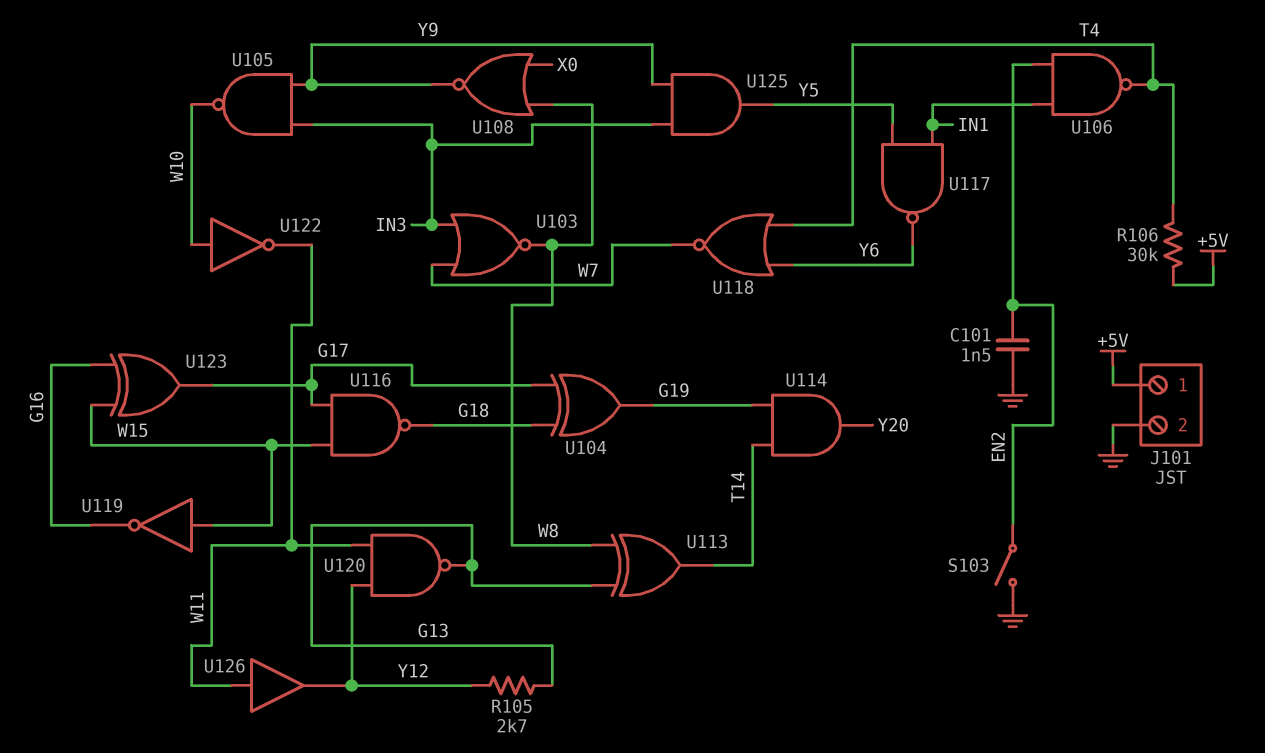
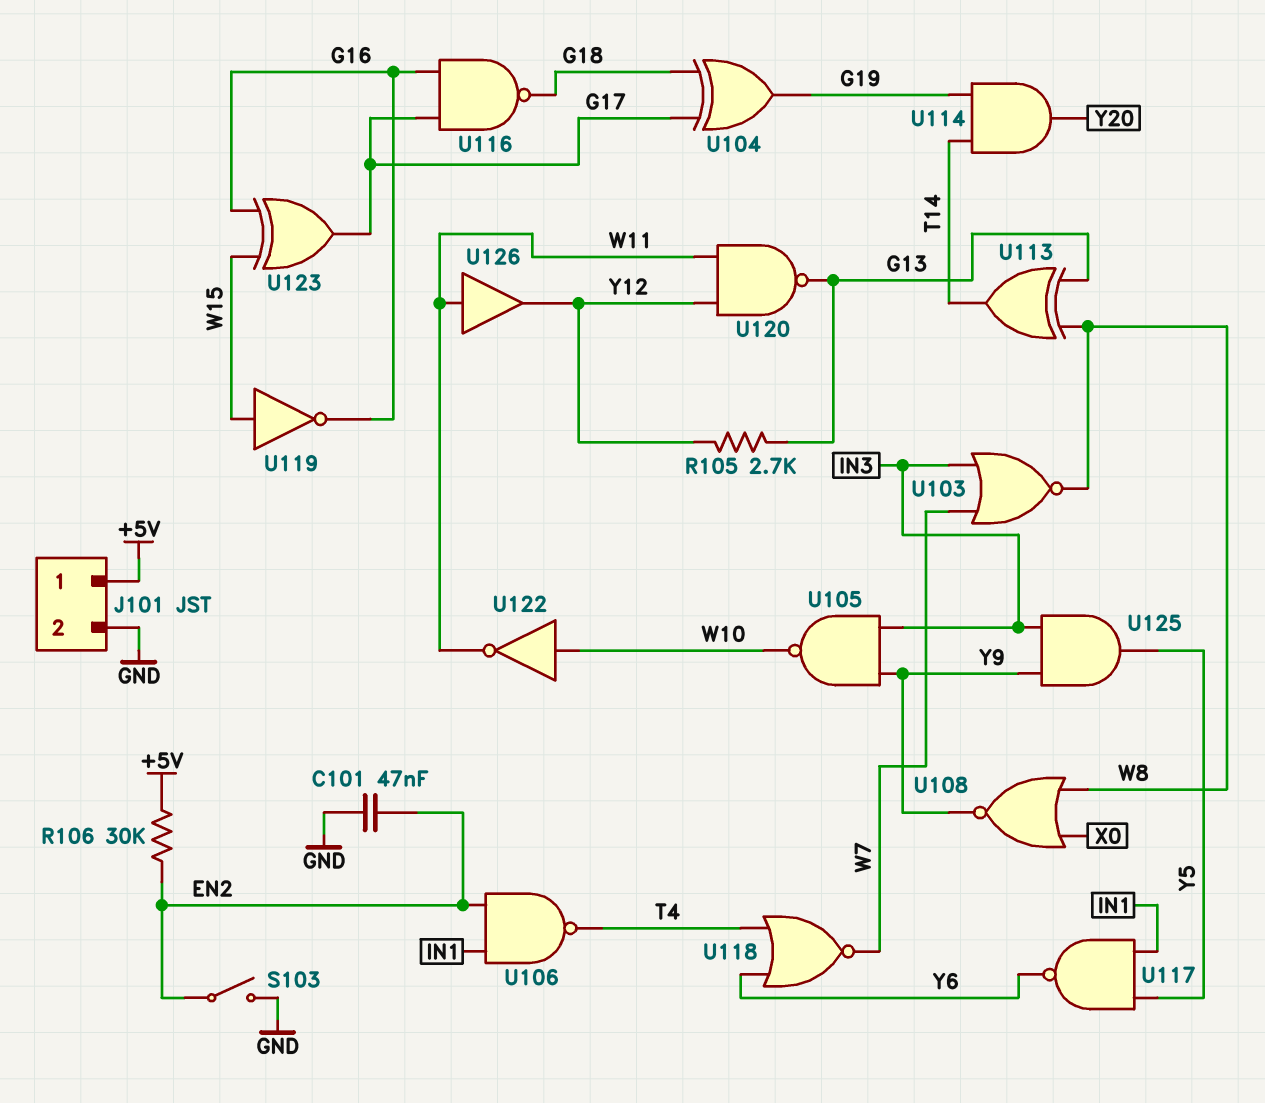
C101: 1.5nF (EN2, GND) -> 47nF (EN2, GND)
R106: 30k (+5V, T4) -> 30k (+5V, EN2)
U116: NAND (in G17, in W15, out G18) -> NAND (in G16, in G17, out G18)

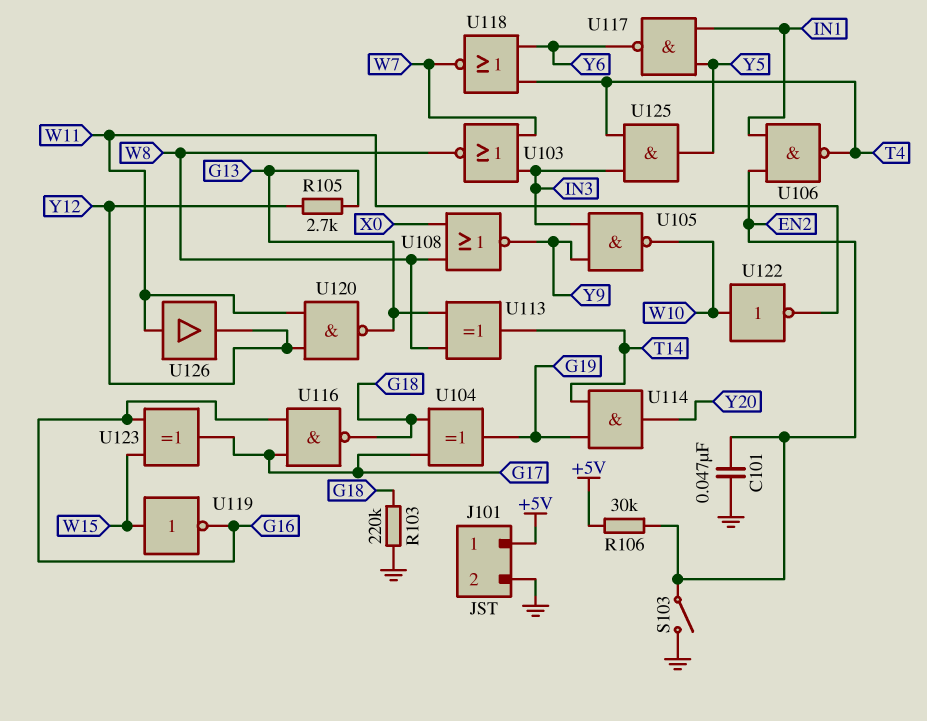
R103: none -> 220k (G18, GND)
U125: AND (in IN3, in Y9, out Y5) -> AND (in IN3, in T4, out Y5)

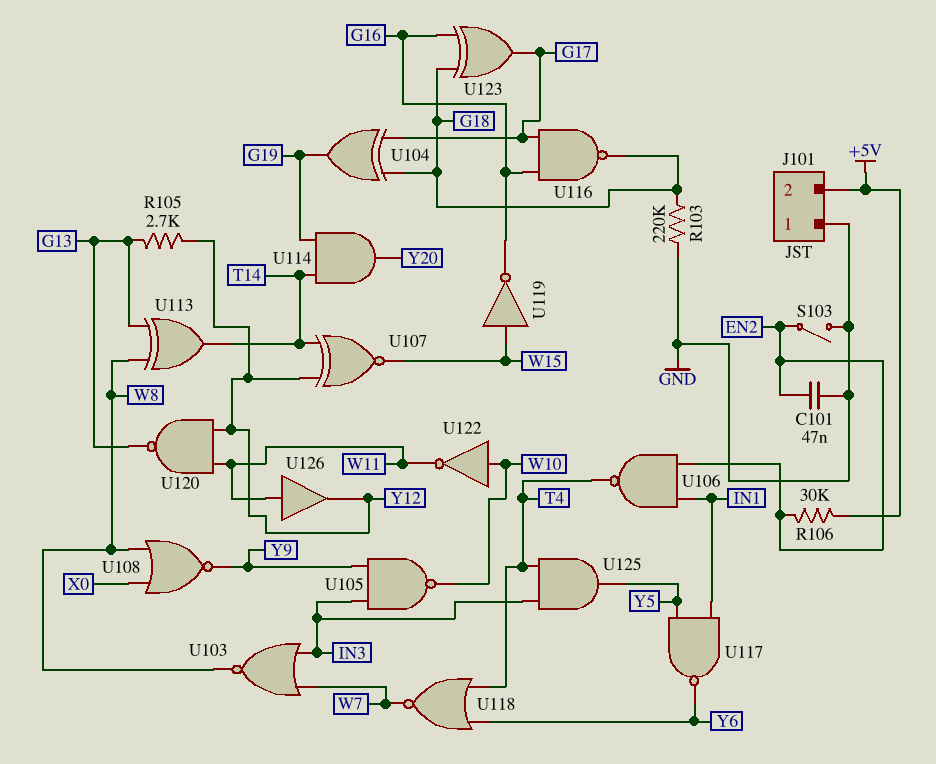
J101 pin 1: +5V -> GND
J101 pin 2: GND -> +5V
U107: none -> XNOR (in T14, in Y12, out W15)
U123: XOR (in G16, in W15, out G17) -> XOR (in G16, in G18, out G17)

